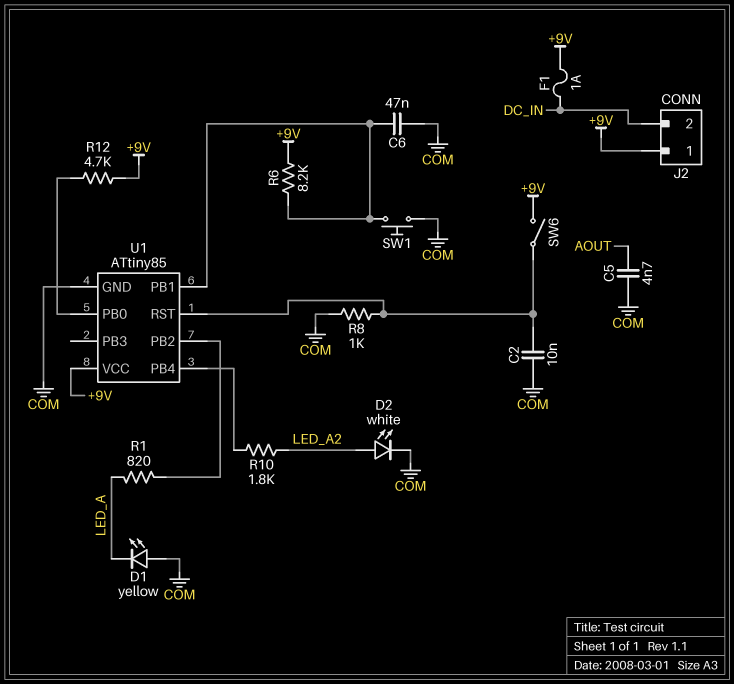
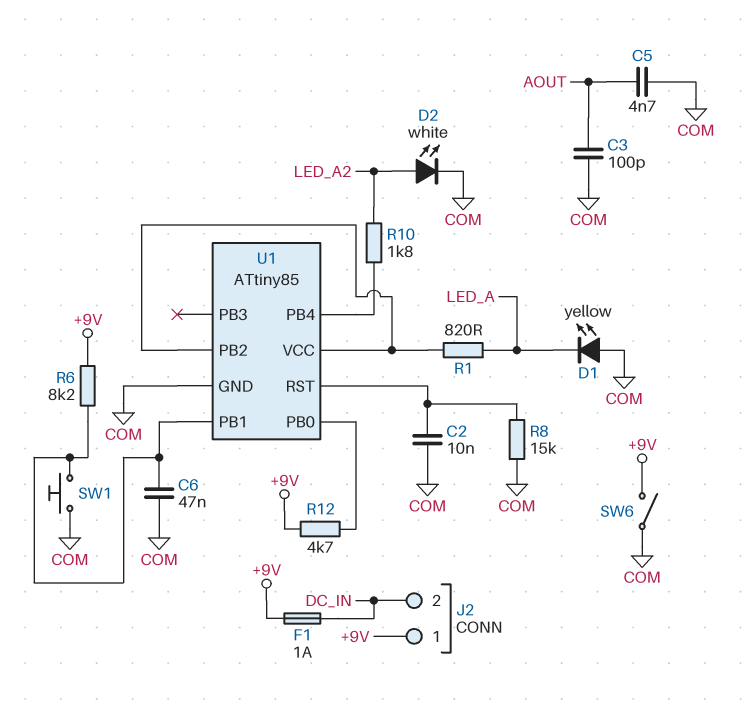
C3: none -> 100pF (AOUT, COM)
R8: 1k (COM, U1/RST) -> 15k (COM, U1/RST)
SW6: switch (+9V, U1/RST) -> switch (+9V, COM)
U1 pin VCC: +9V -> U1/PB2

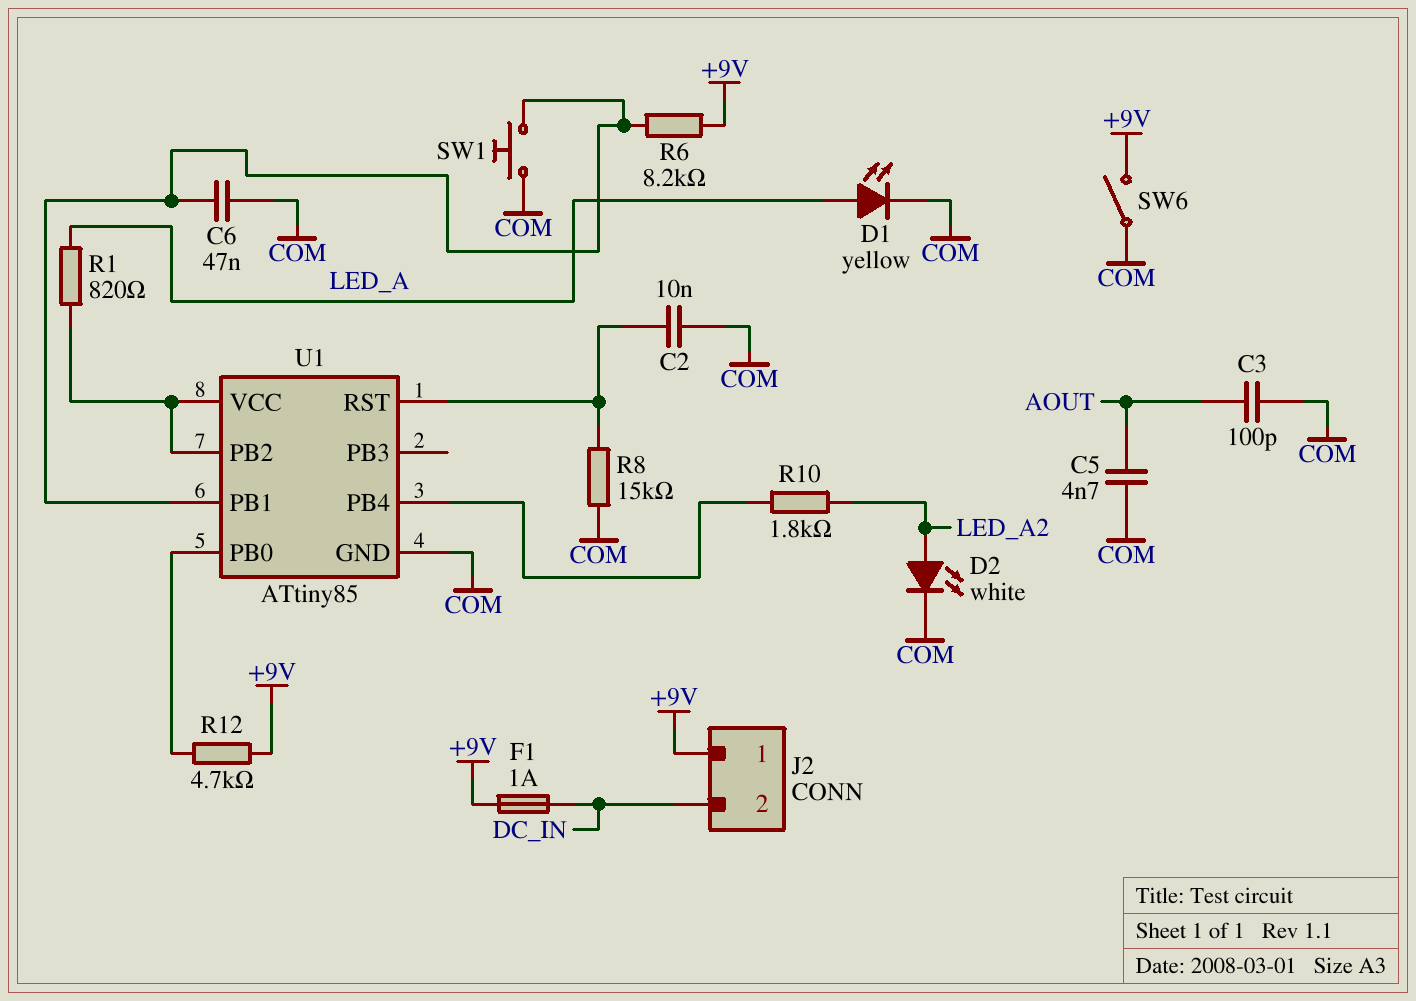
D1: LED yellow (A COM, K LED_A) -> LED yellow (A LED_A, K COM)

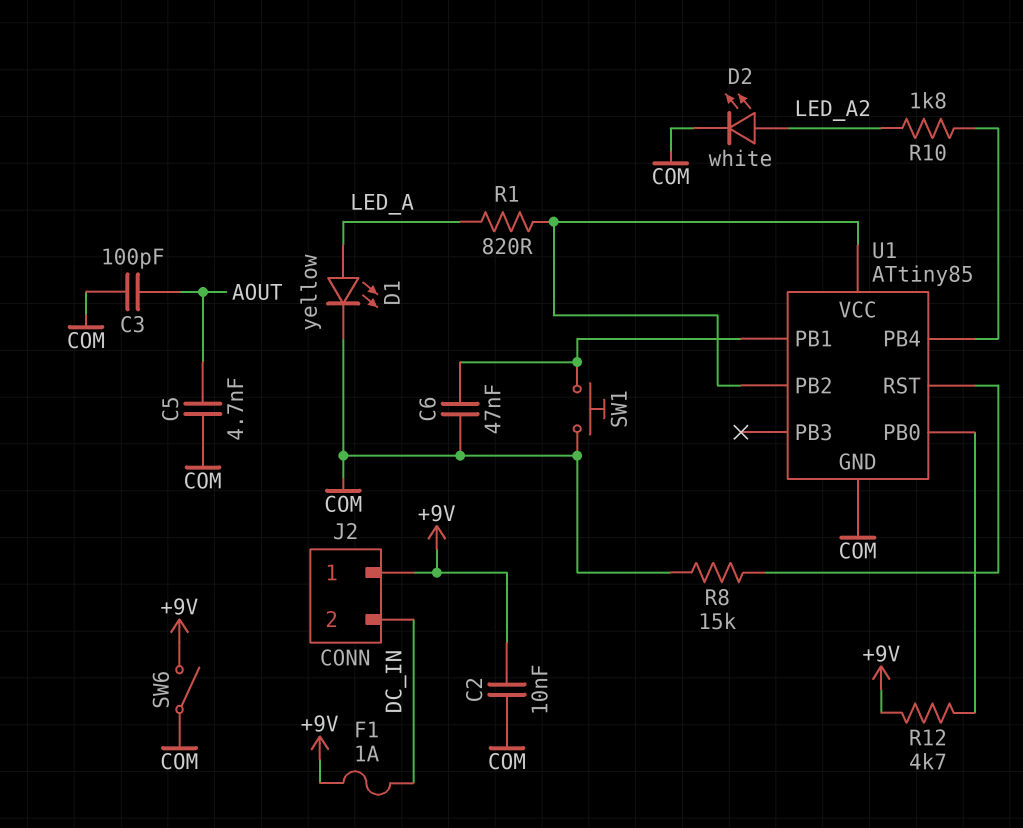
C2: 10nF (COM, U1/RST) -> 10nF (+9V, COM)
R6: 8.2k (+9V, U1/PB1) -> none

